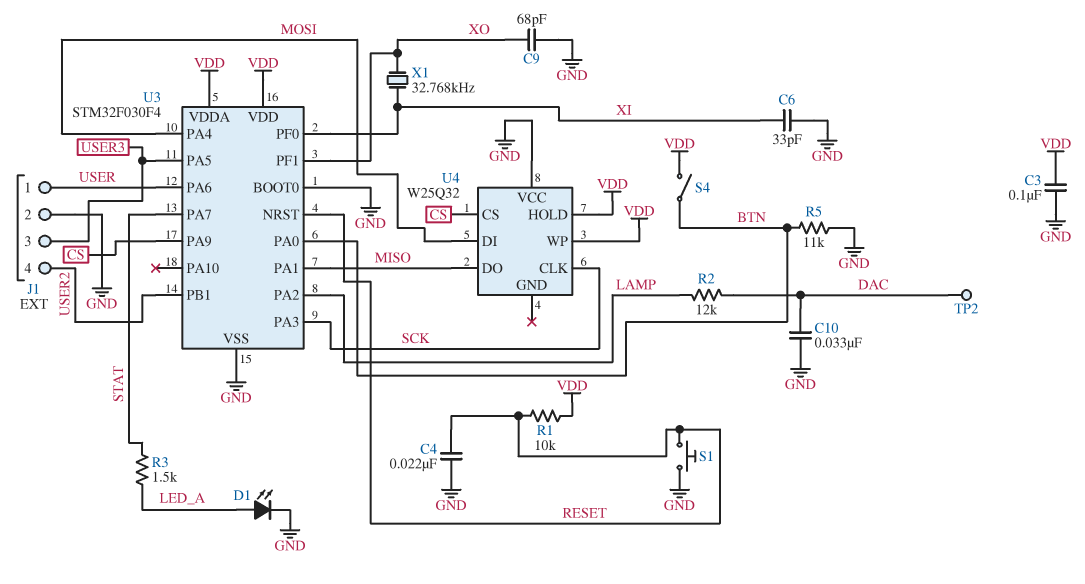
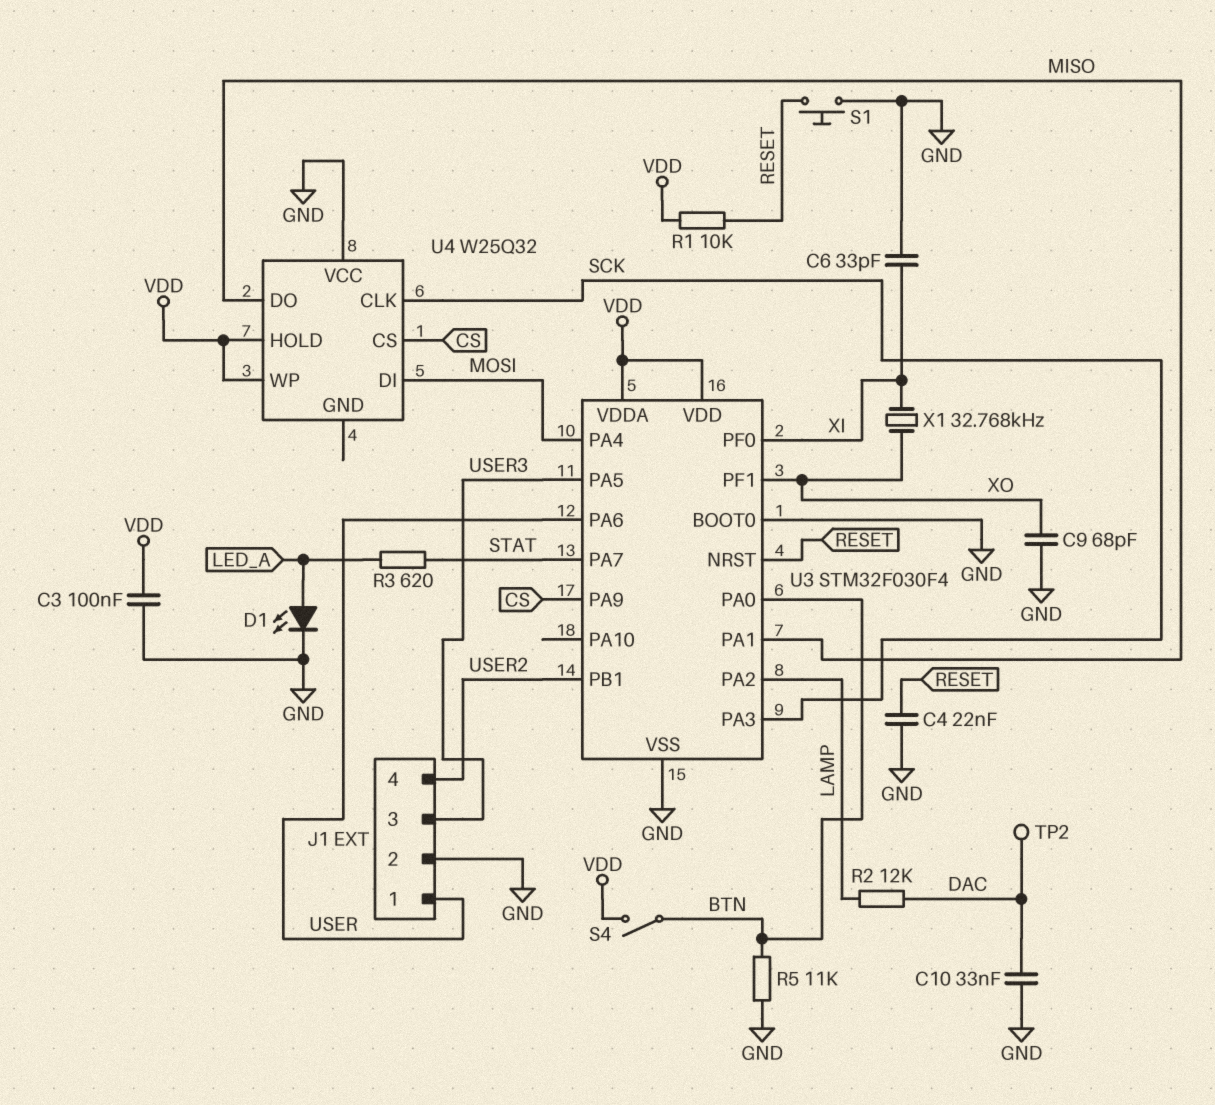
R3: 1.5k (LED_A, STAT) -> 620 (LED_A, STAT)

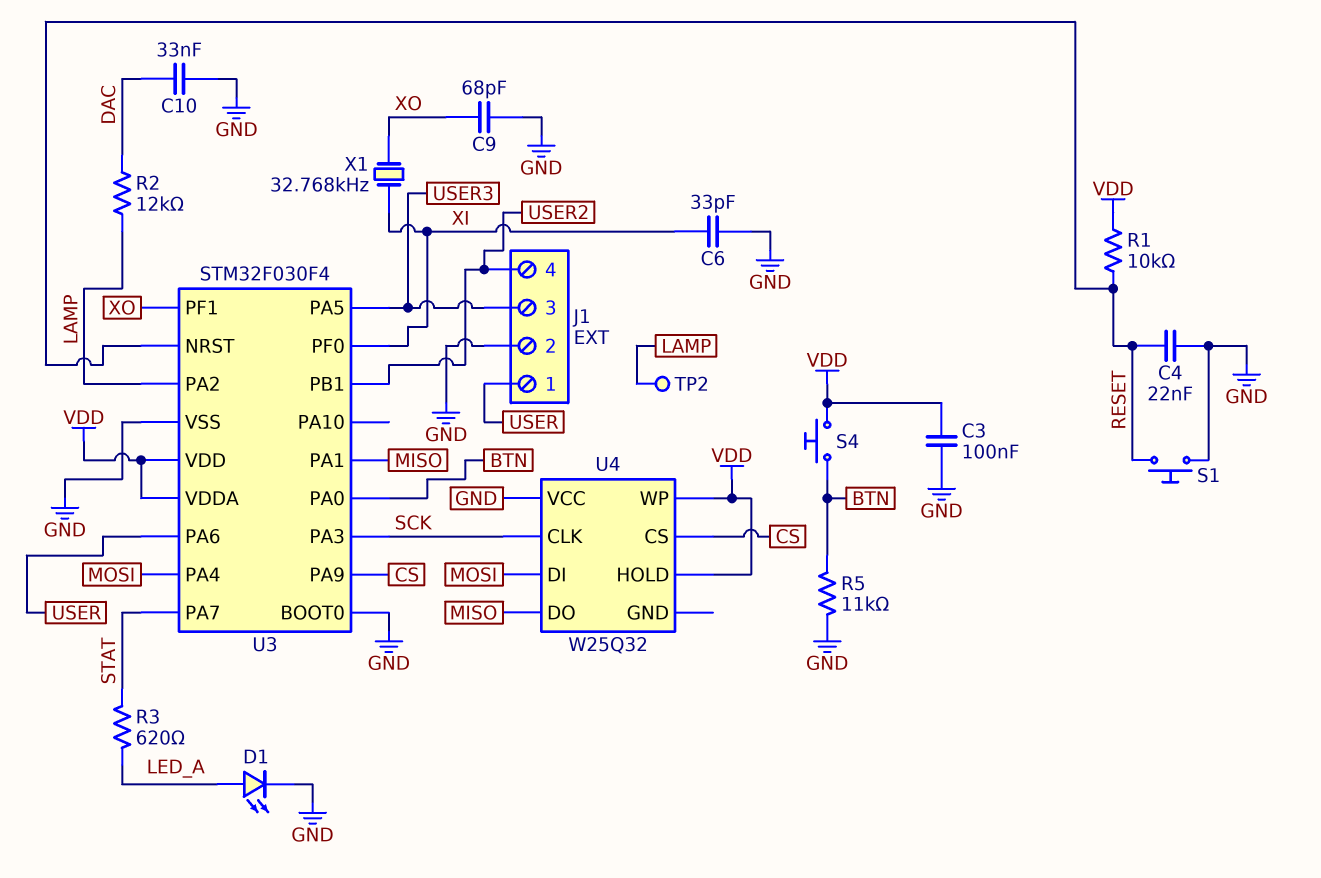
S4: switch (BTN, VDD) -> button (BTN, VDD)
TP2: test point (DAC) -> test point (LAMP)

